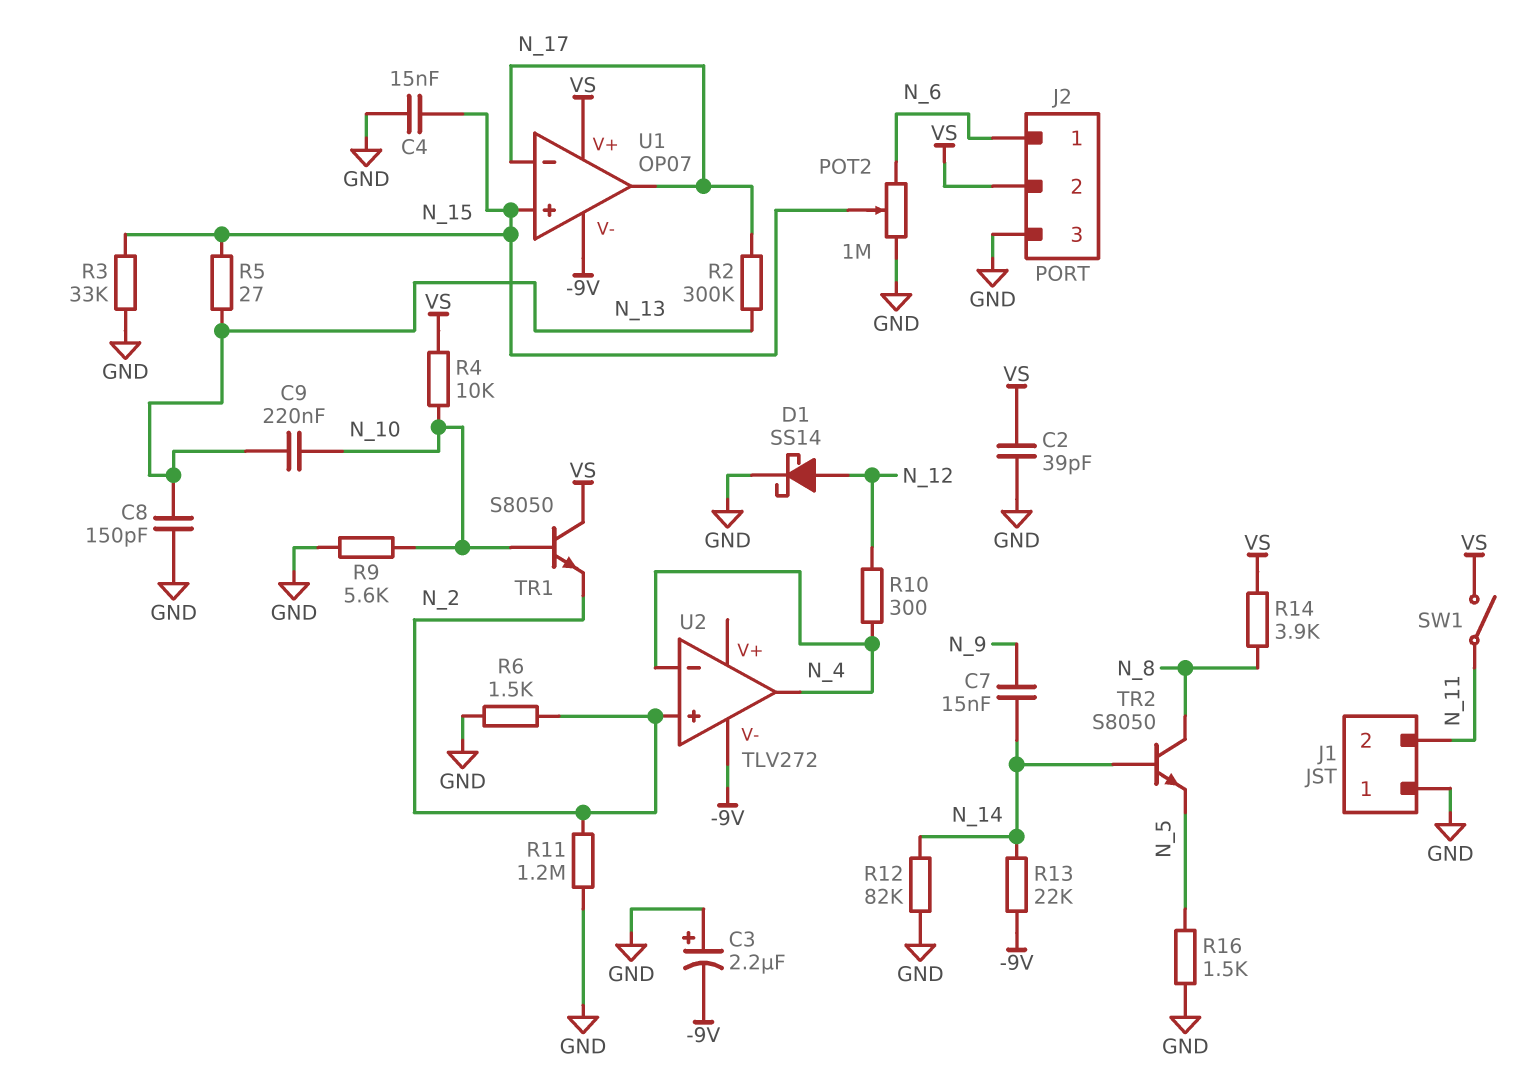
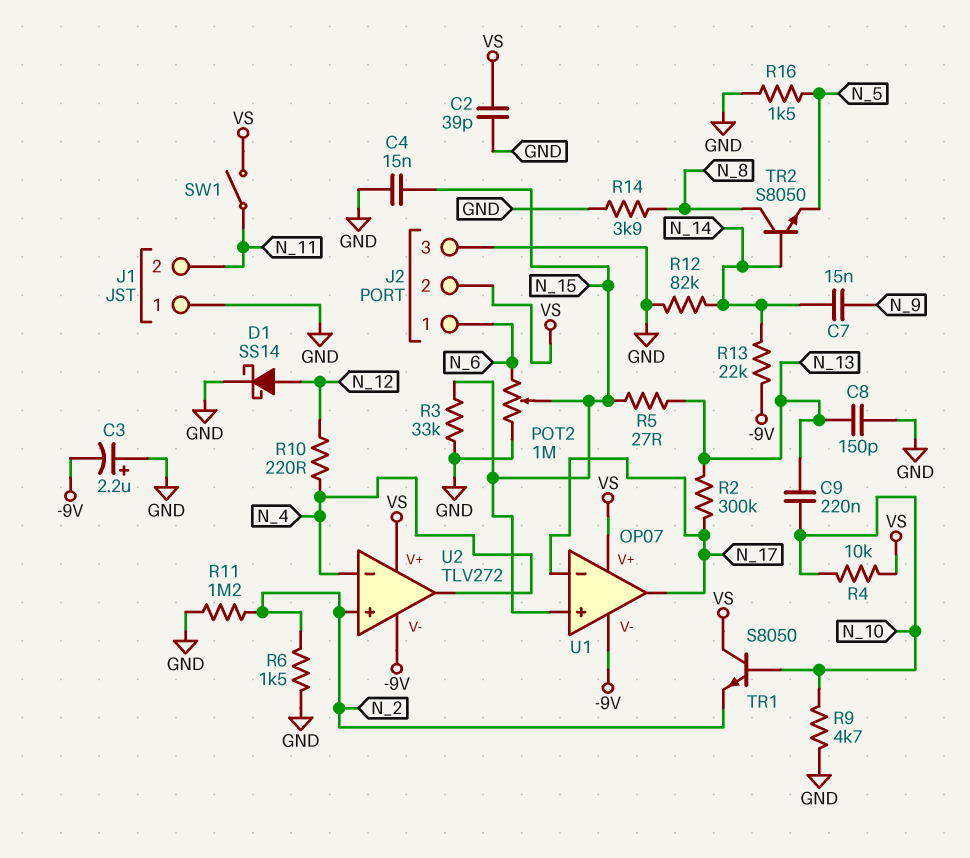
R9: 5.6k (GND, N_10) -> 4.7k (GND, N_10)
R10: 300 (N_4, N_12) -> 220 (N_4, N_12)
R14: 3.9k (N_8, VS) -> 3.9k (GND, N_8)
U2 pin V+: none -> VS

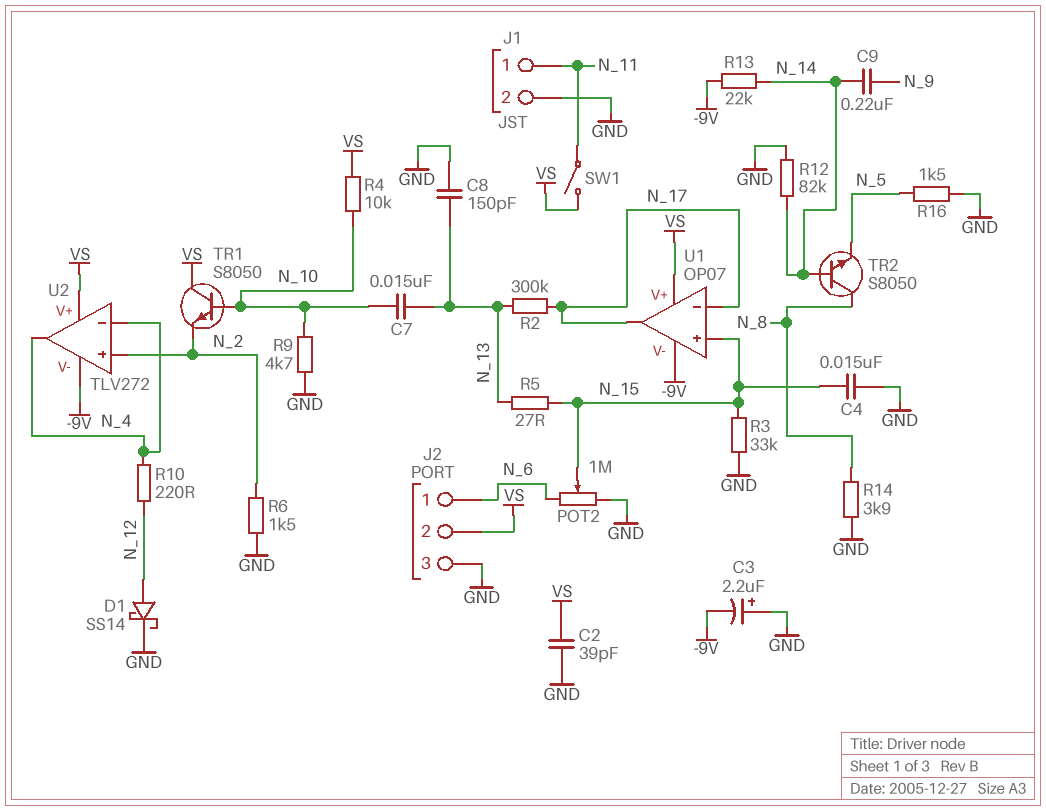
C7: 15nF (N_9, N_14) -> 15nF (N_10, N_13)
C9: 220nF (N_10, N_13) -> 220nF (N_9, N_14)
J1 pin 1: GND -> N_11
J1 pin 2: N_11 -> GND
R11: 1.2M (GND, N_2) -> none

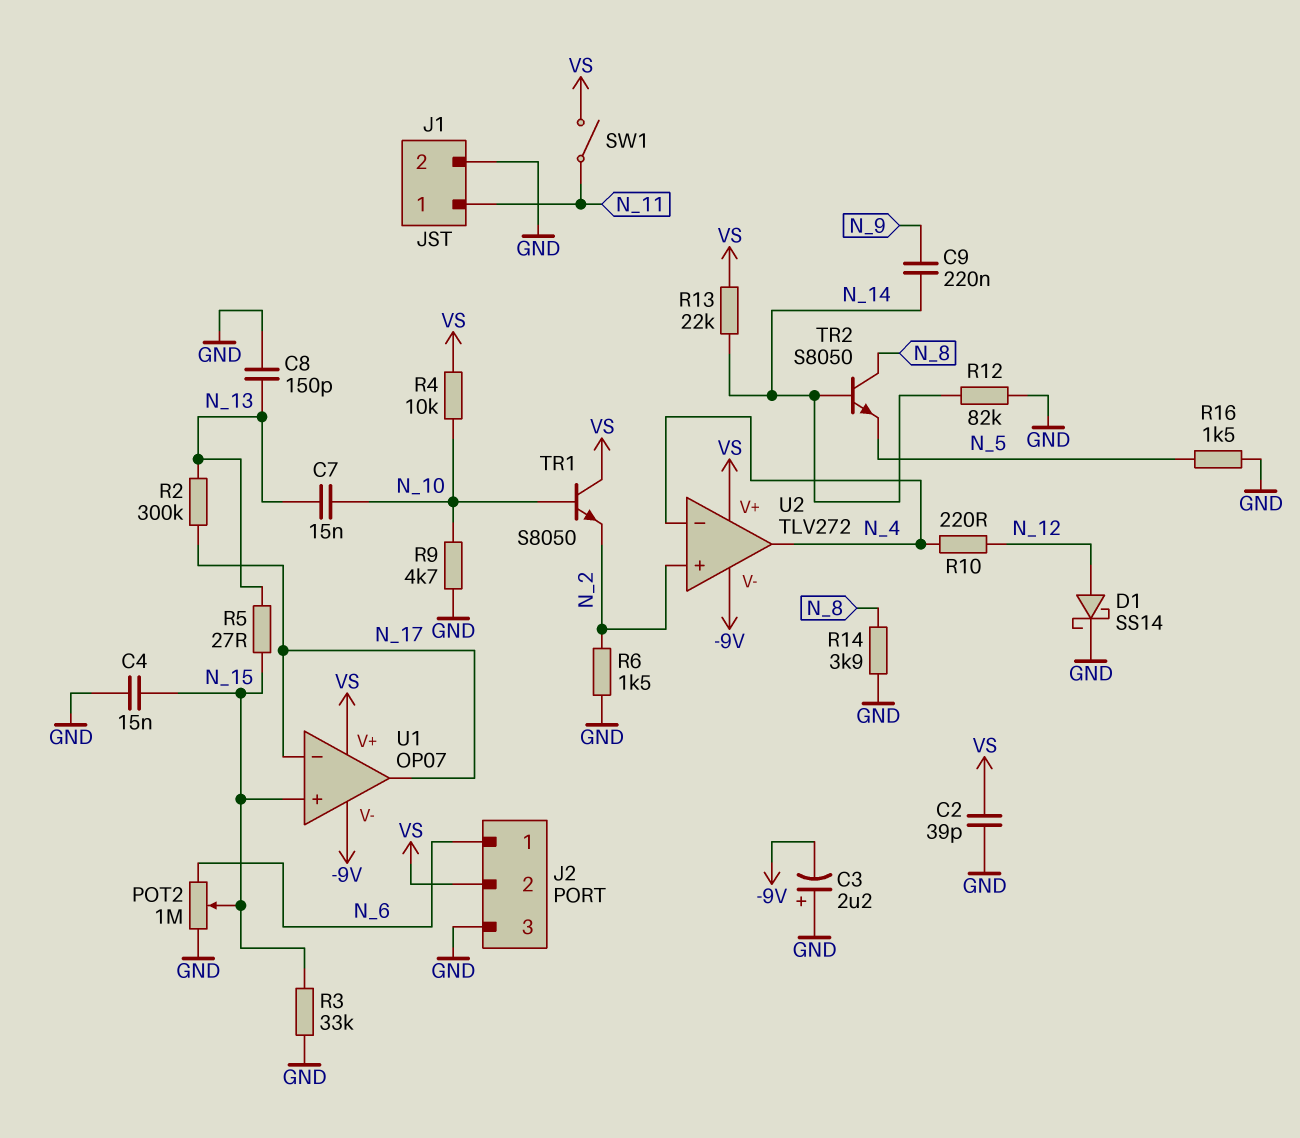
R13: 22k (-9V, N_14) -> 22k (N_14, VS)

